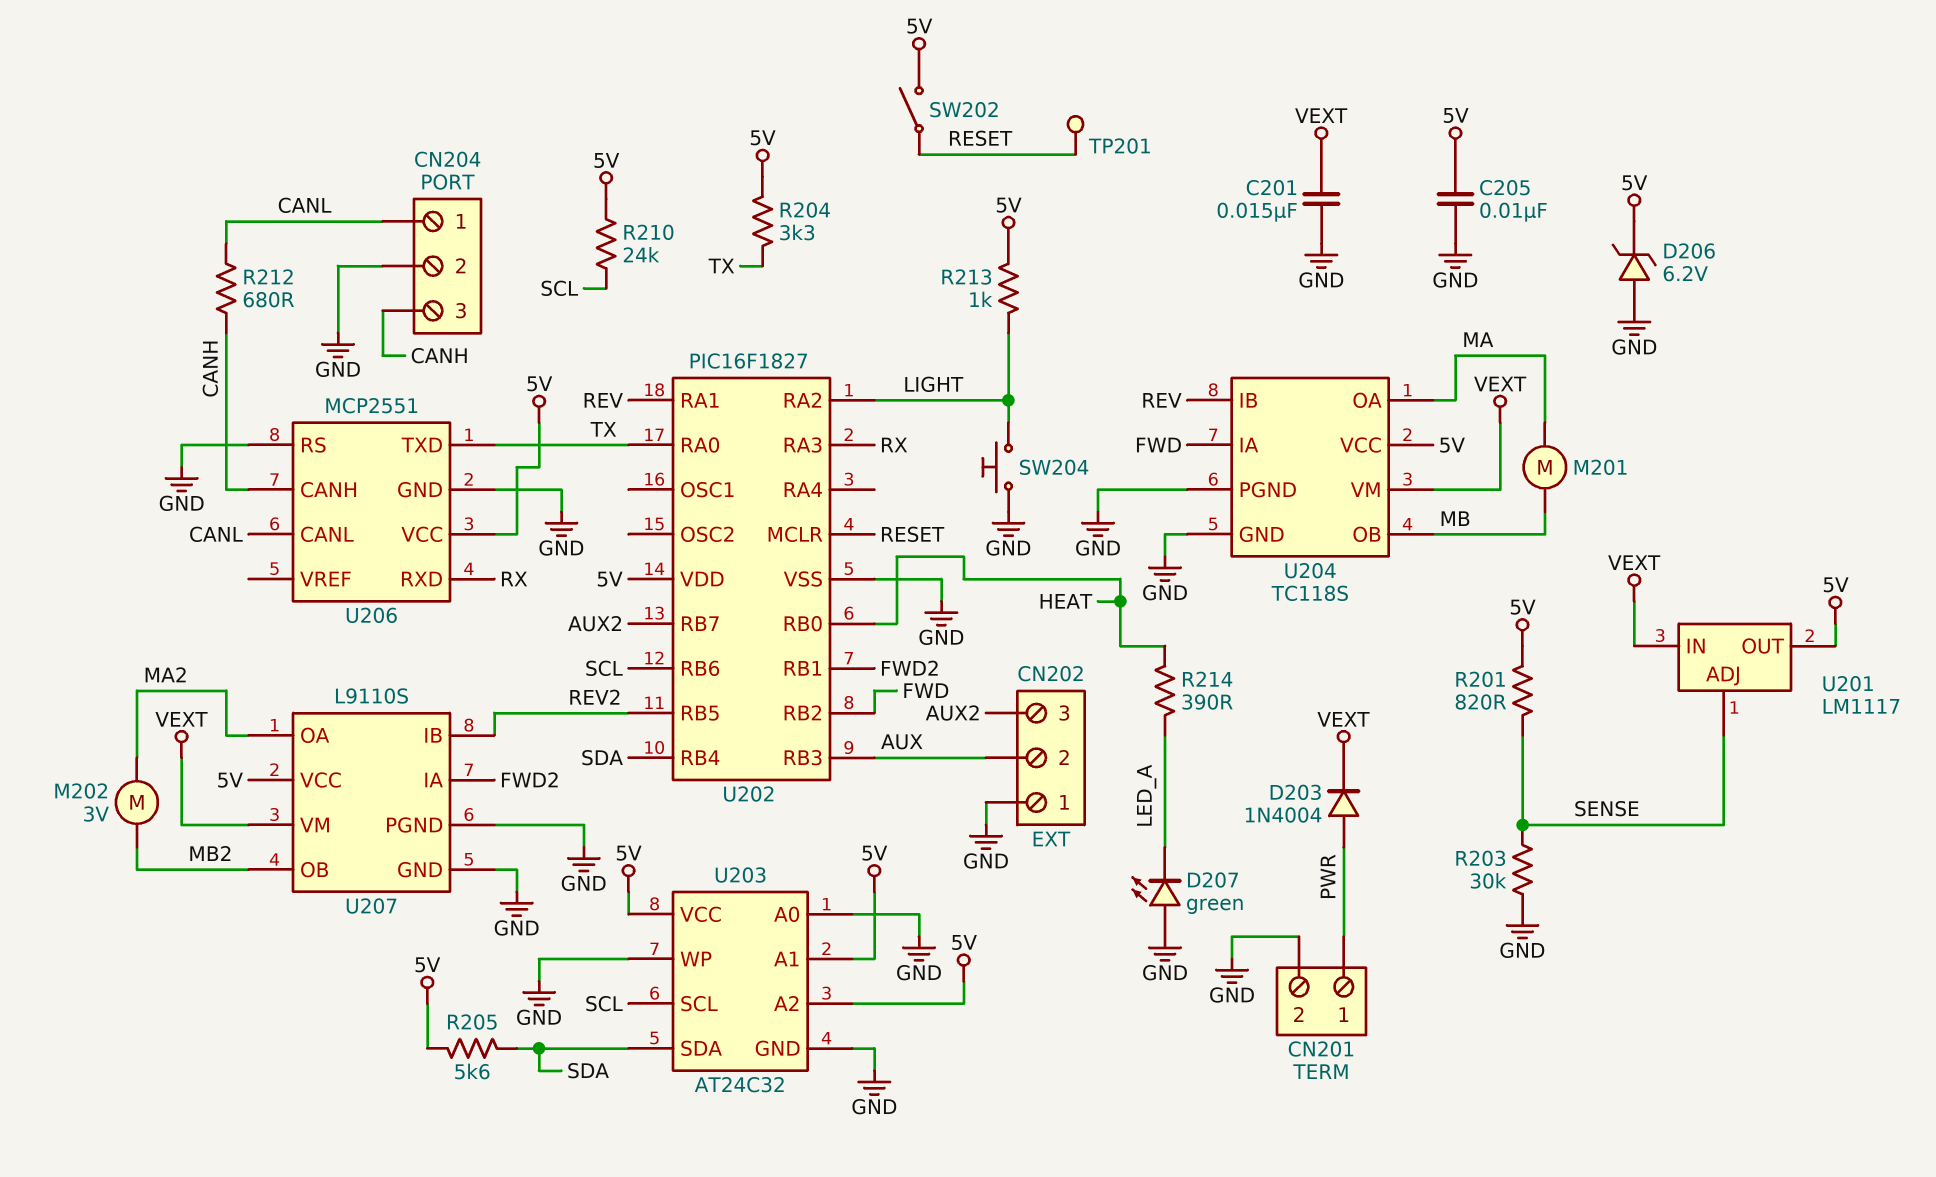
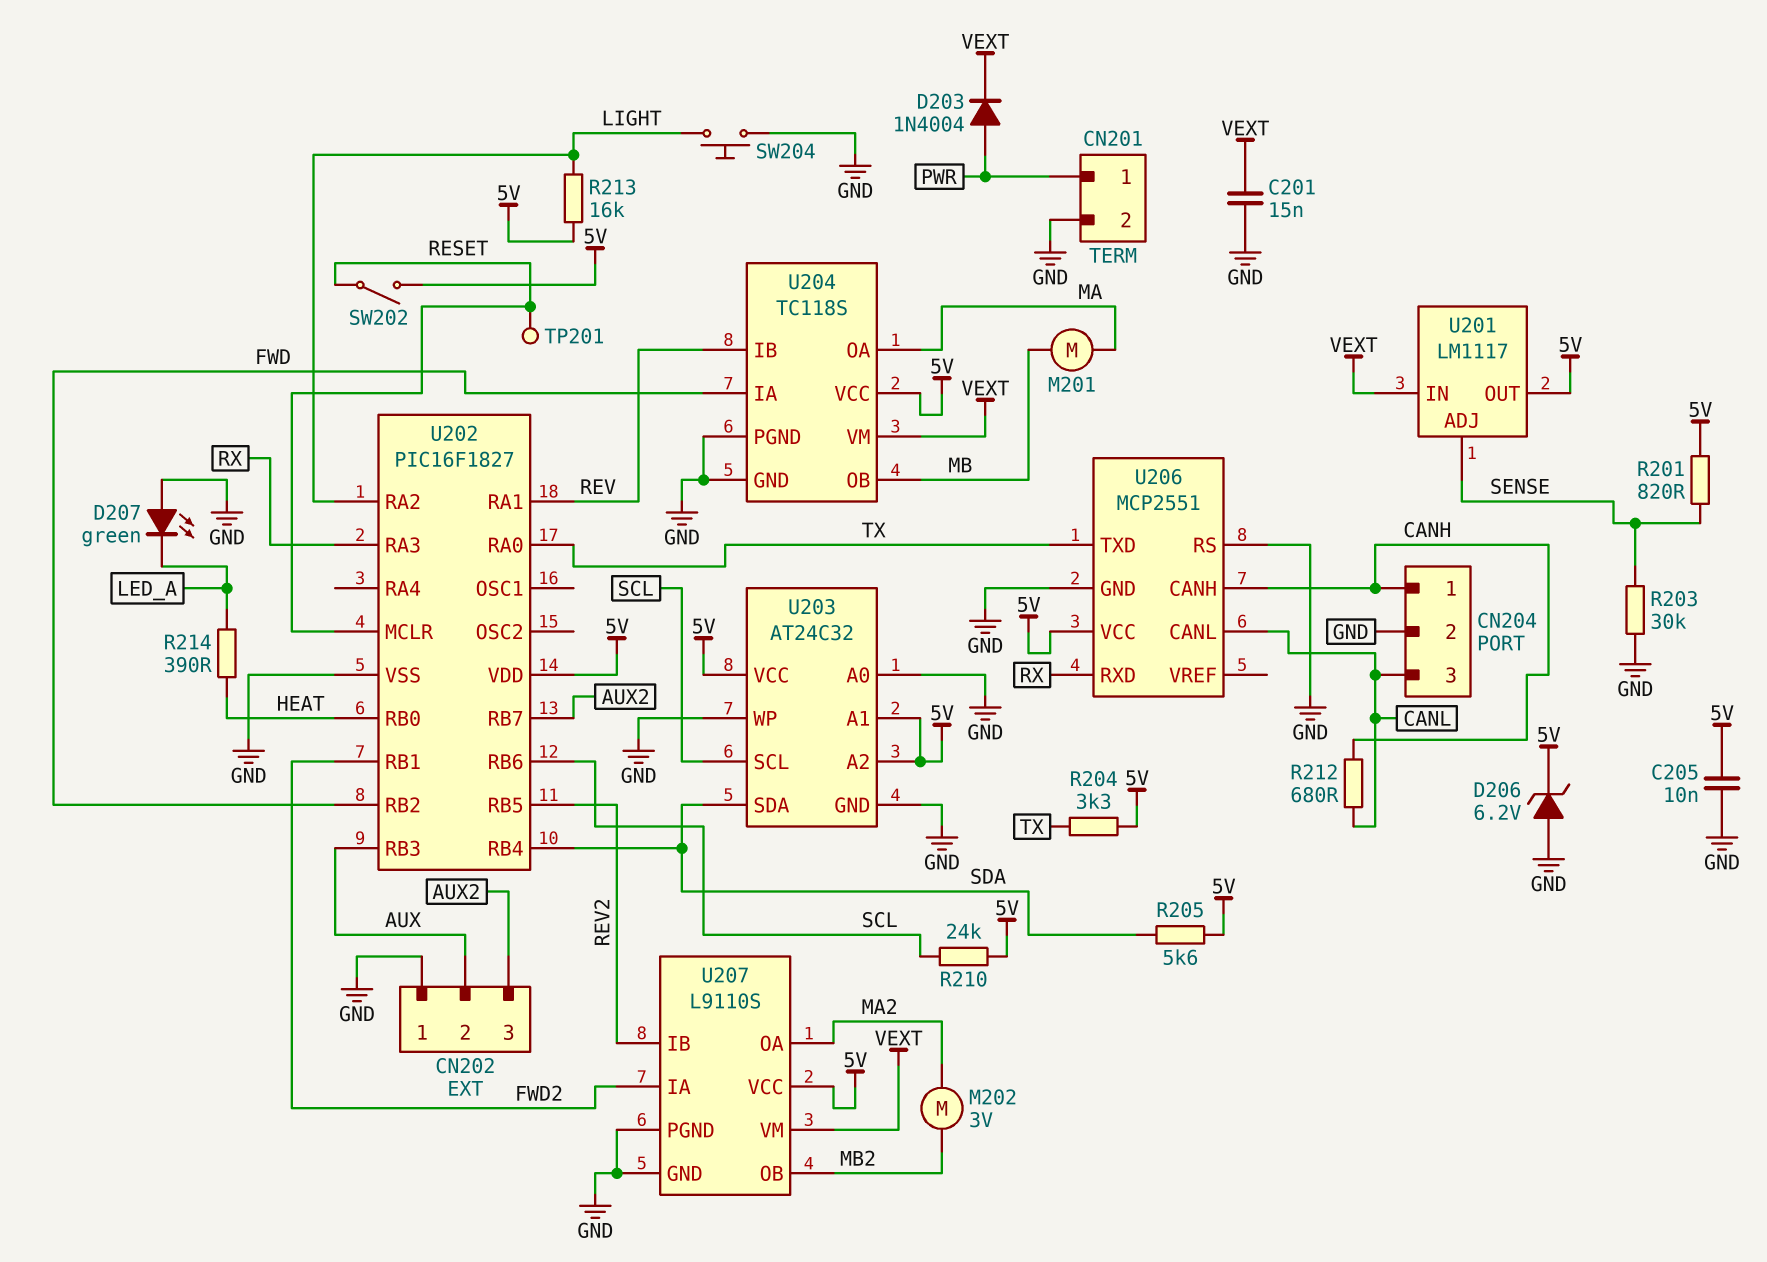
CN204 pin 1: CANL -> CANH
CN204 pin 3: CANH -> CANL
R213: 1k (5V, LIGHT) -> 16k (5V, LIGHT)

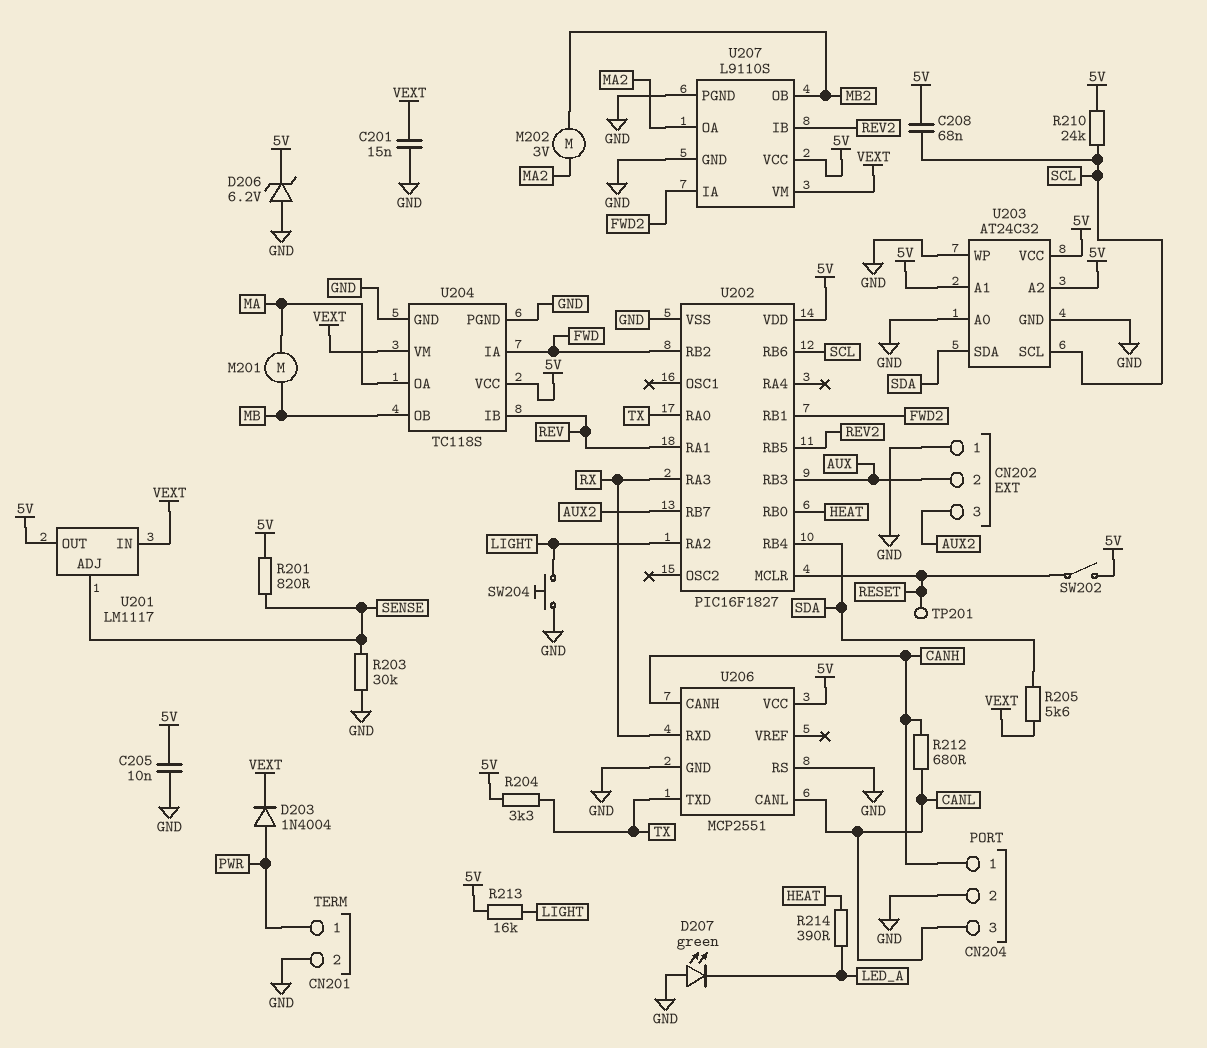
C208: none -> 68nF (5V, SCL)
R205: 5.6k (5V, SDA) -> 5.6k (SDA, VEXT)

